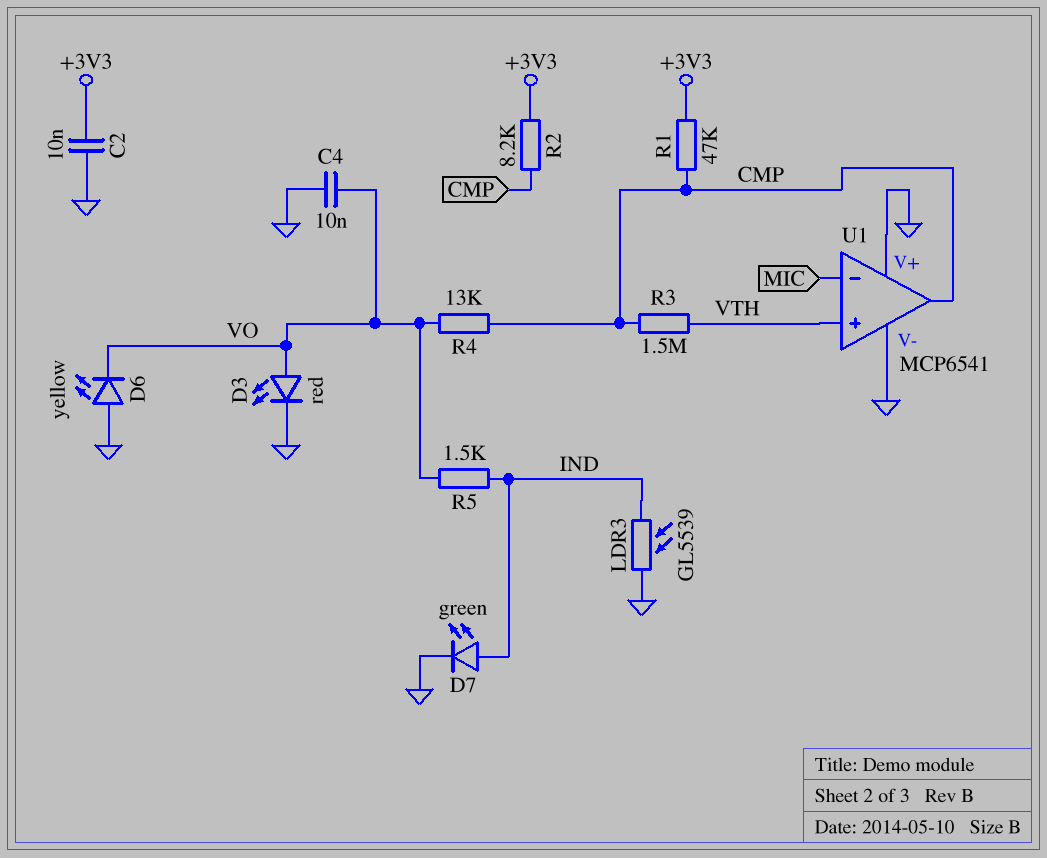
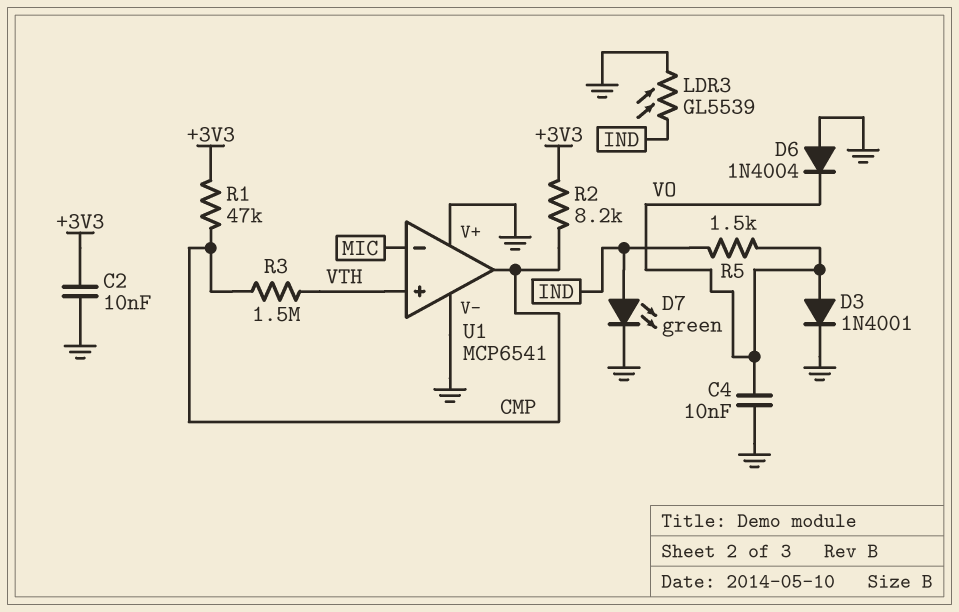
D3: LED red (A VO, K GND) -> diode 1N4001 (A VO, K GND)
D6: LED yellow (A GND, K VO) -> diode 1N4004 (A GND, K VO)
R4: 13k (CMP, VO) -> none

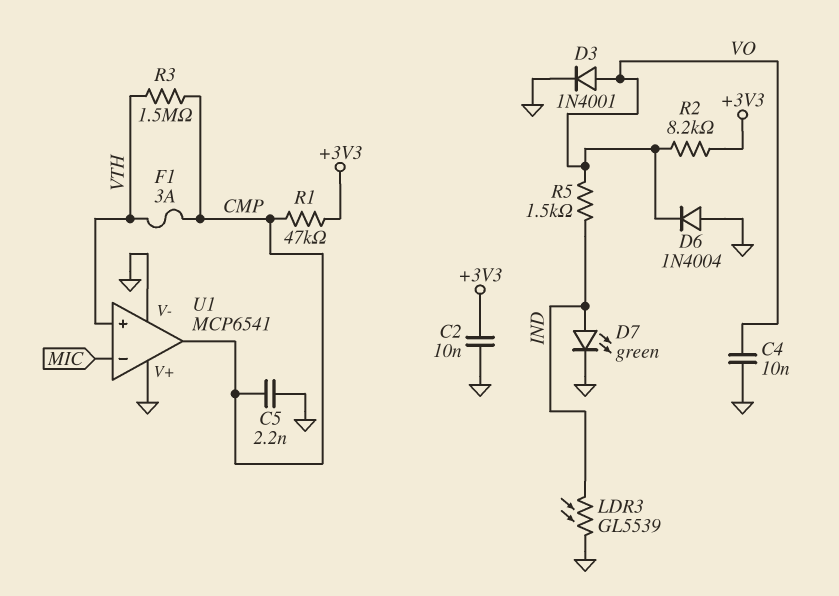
C5: none -> 2.2nF (CMP, GND)
F1: none -> 3A (CMP, VTH)
R2: 8.2k (+3V3, CMP) -> 8.2k (+3V3, VO)

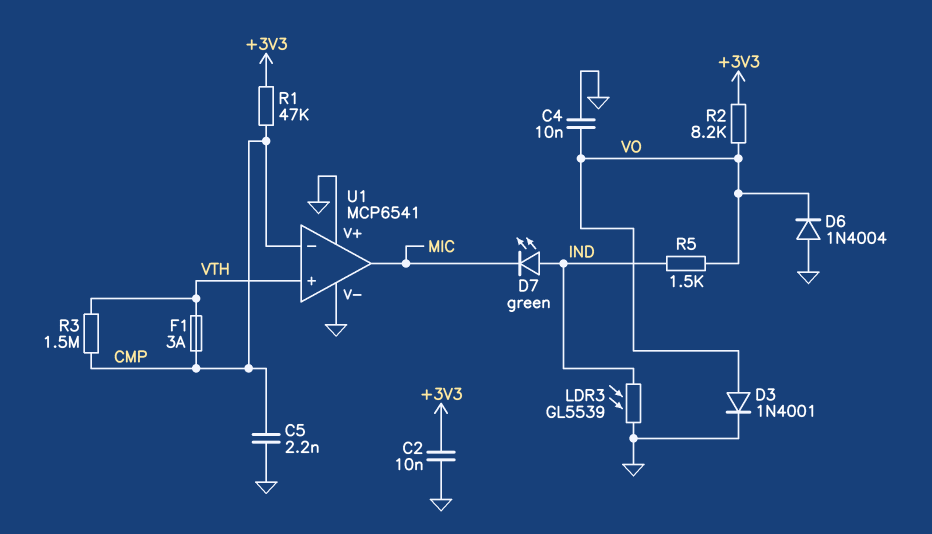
D7: LED green (A IND, K GND) -> LED green (A IND, K MIC)
U1 pin in-: MIC -> CMP
U1 pin out: CMP -> MIC

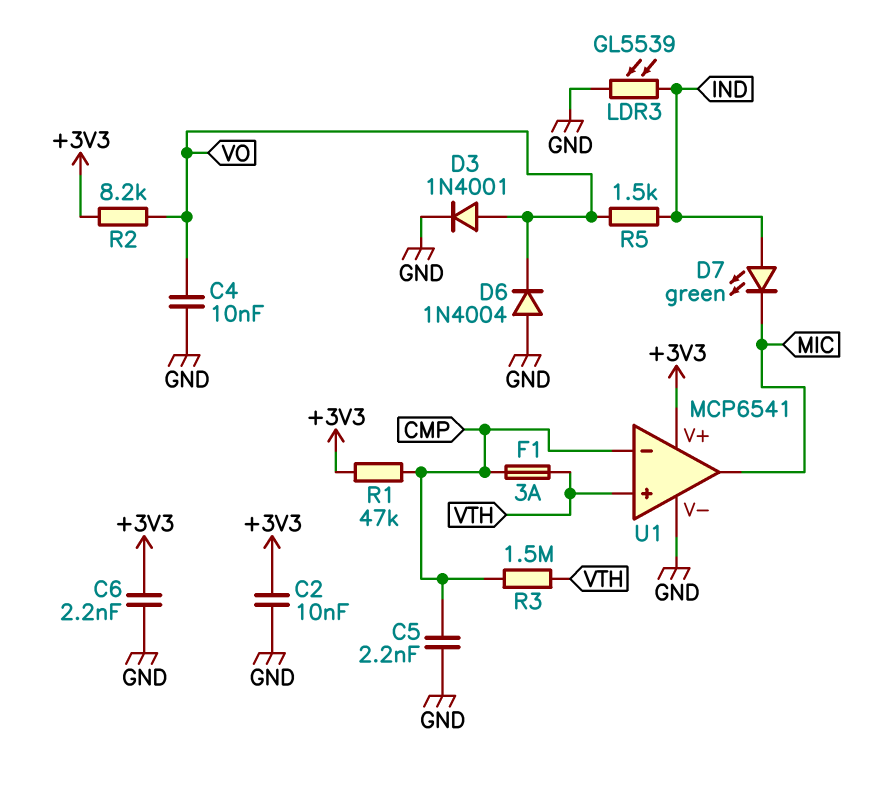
C6: none -> 2.2nF (+3V3, GND)
U1 pin V+: GND -> +3V3

